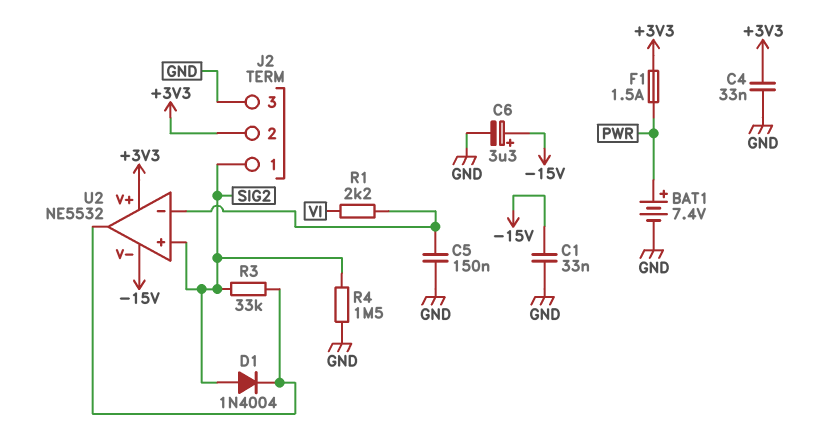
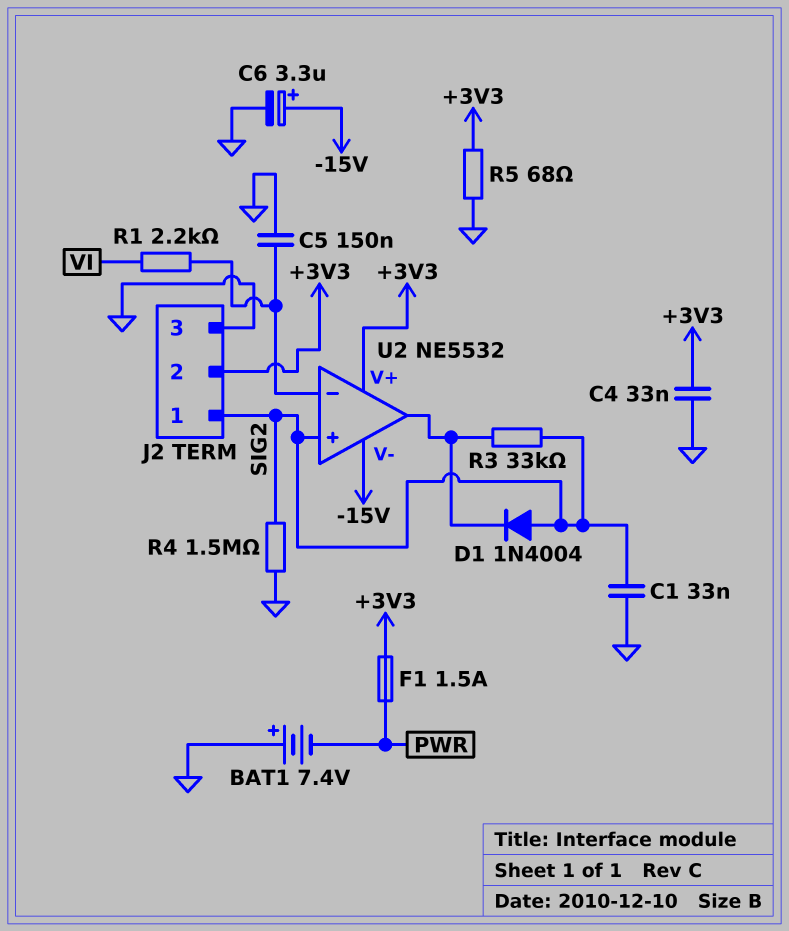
BAT1: 7.4V (plus PWR, minus GND) -> 7.4V (plus GND, minus PWR)
C1: 33nF (-15V, GND) -> 33nF (GND, SIG2)
R5: none -> 68 (+3V3, GND)

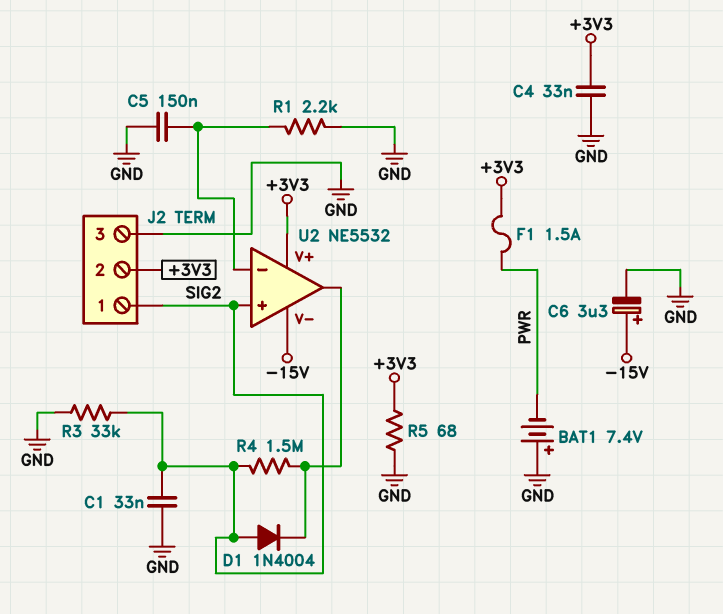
R1: 2.2k (U2/in-, VI) -> 2.2k (GND, U2/in-)
R3: 33k (SIG2, U2/out) -> 33k (GND, SIG2)
R4: 1.5M (GND, SIG2) -> 1.5M (SIG2, U2/out)

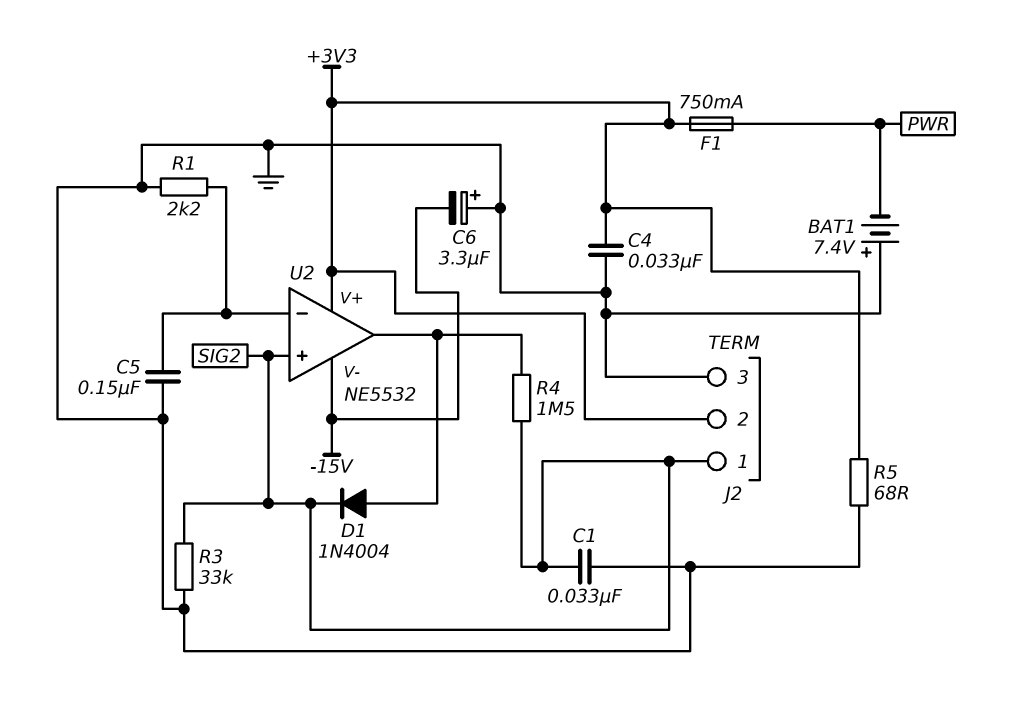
C6: 3.3uF (plus -15V, minus GND) -> 3.3uF (plus GND, minus -15V)
D1: diode 1N4004 (A SIG2, K U2/out) -> diode 1N4004 (A U2/out, K SIG2)
F1: 1.5A (+3V3, PWR) -> 750mA (+3V3, PWR)

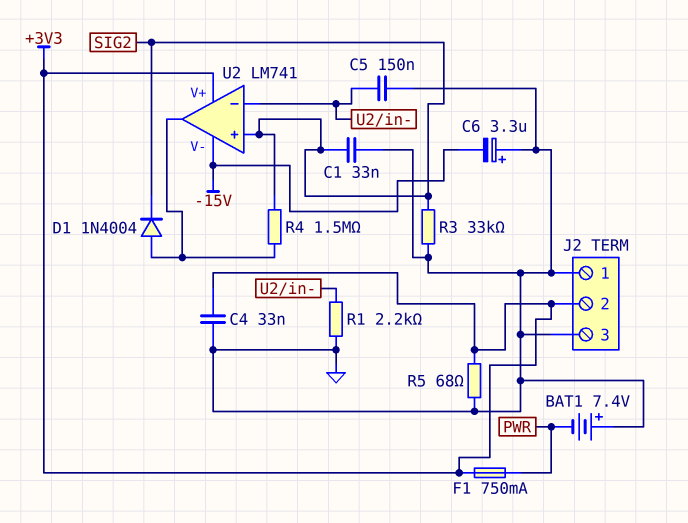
J2 pin 1: SIG2 -> GND
U2: NE5532 -> LM741

